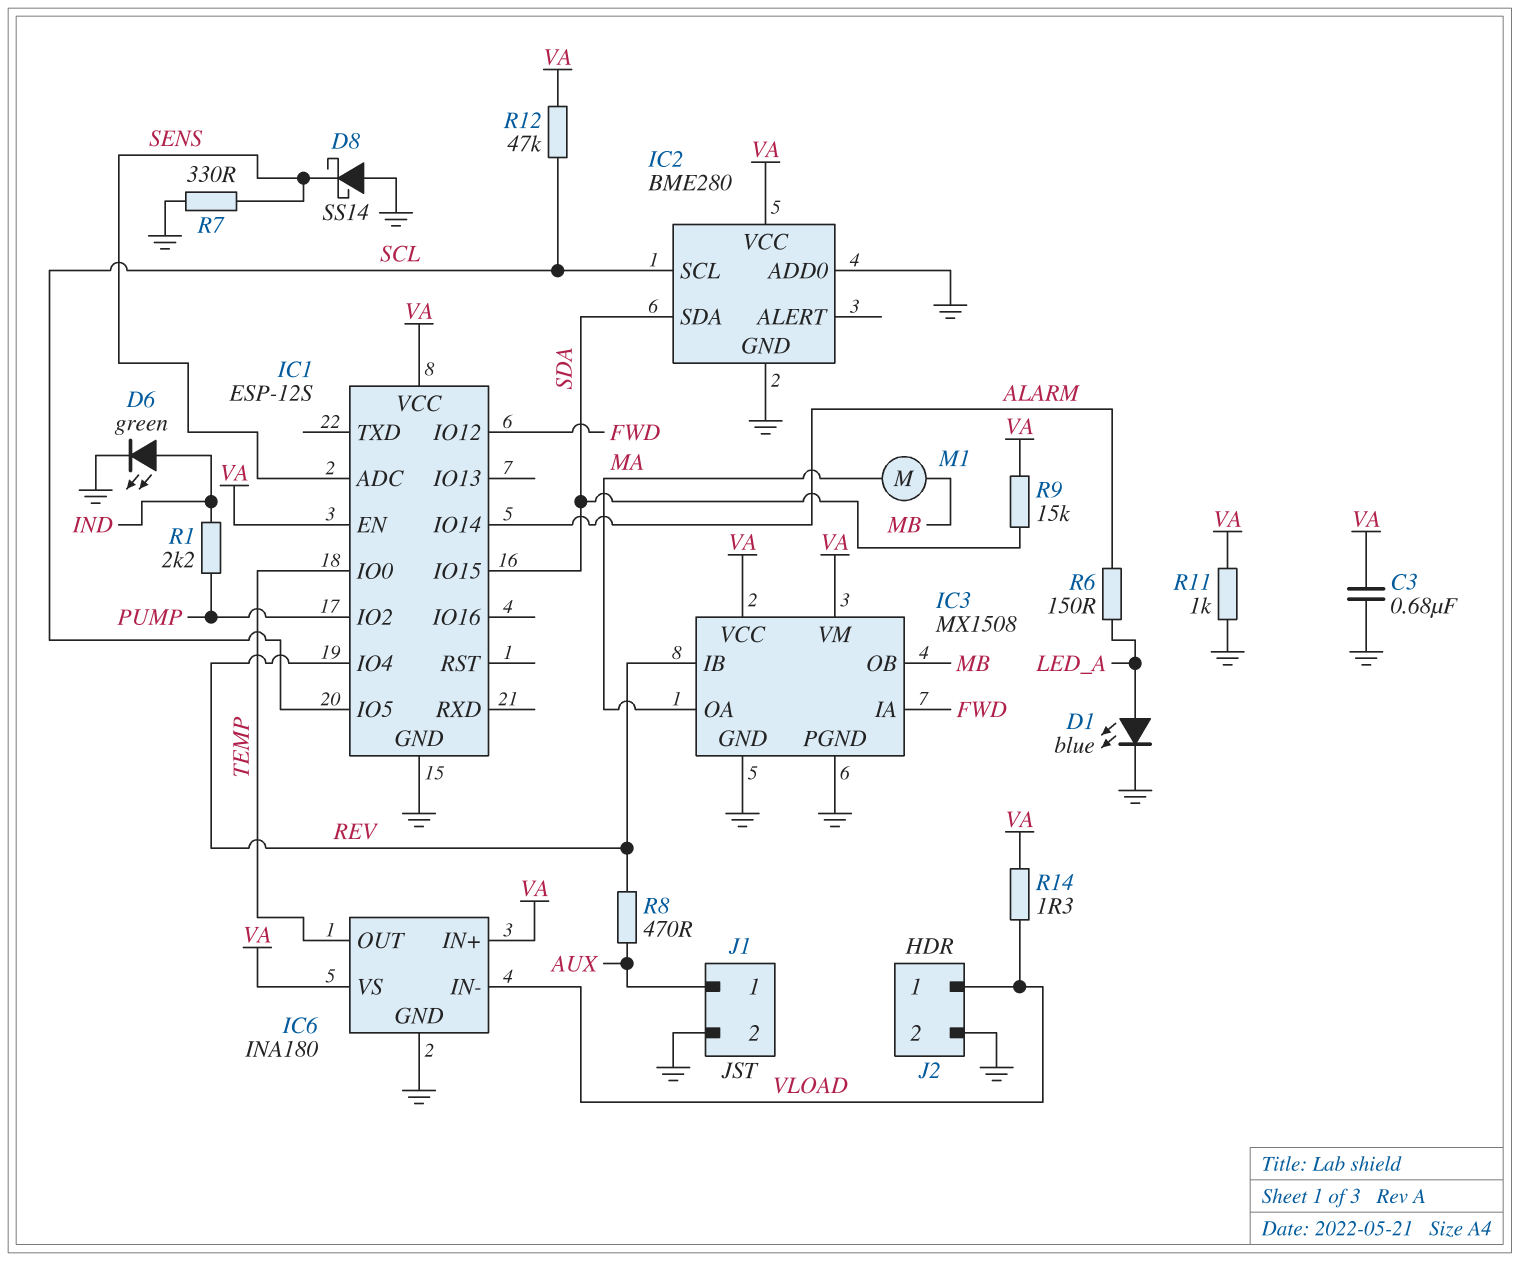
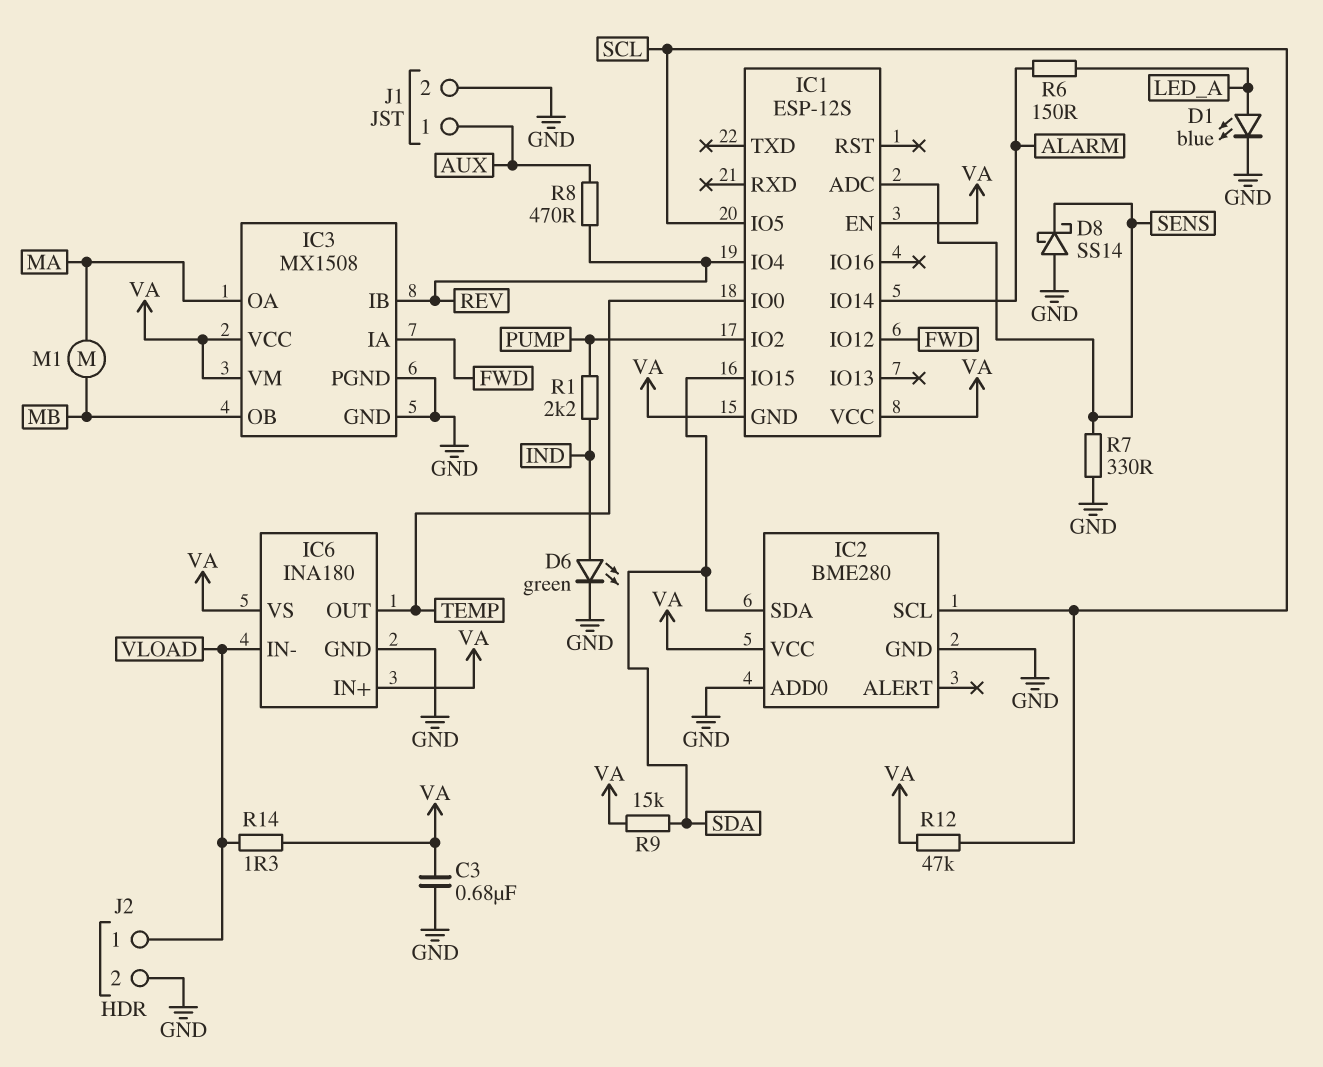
IC1 pin GND: GND -> VA
R11: 1k (GND, VA) -> none

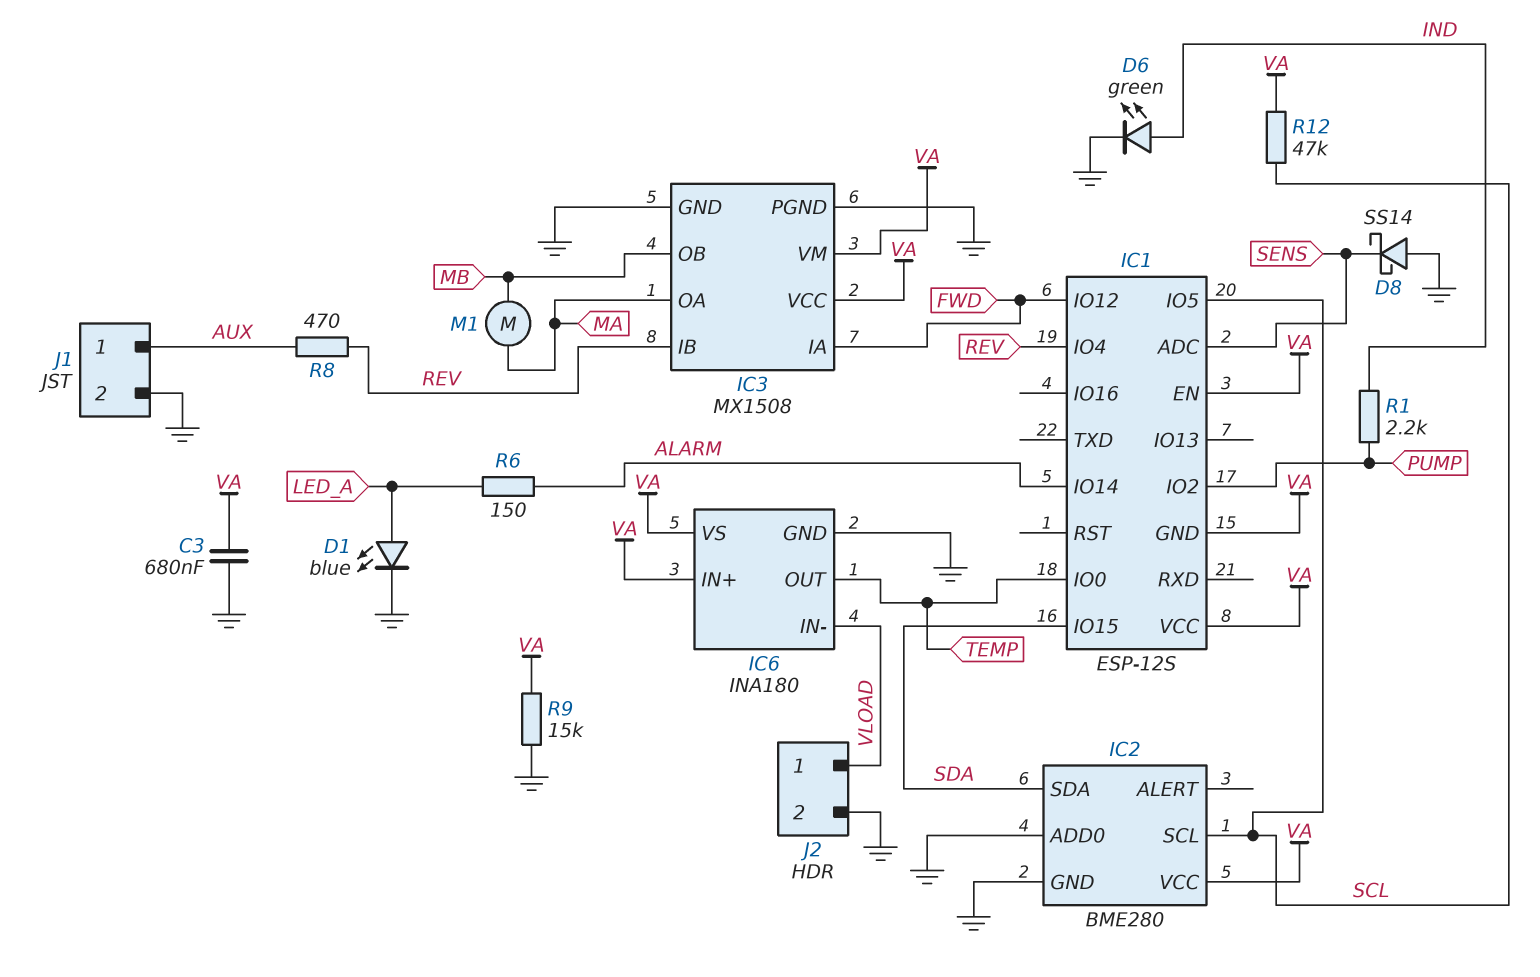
R7: 330 (GND, SENS) -> none
R9: 15k (SDA, VA) -> 15k (GND, VA)
R14: 1.3 (VA, VLOAD) -> none

